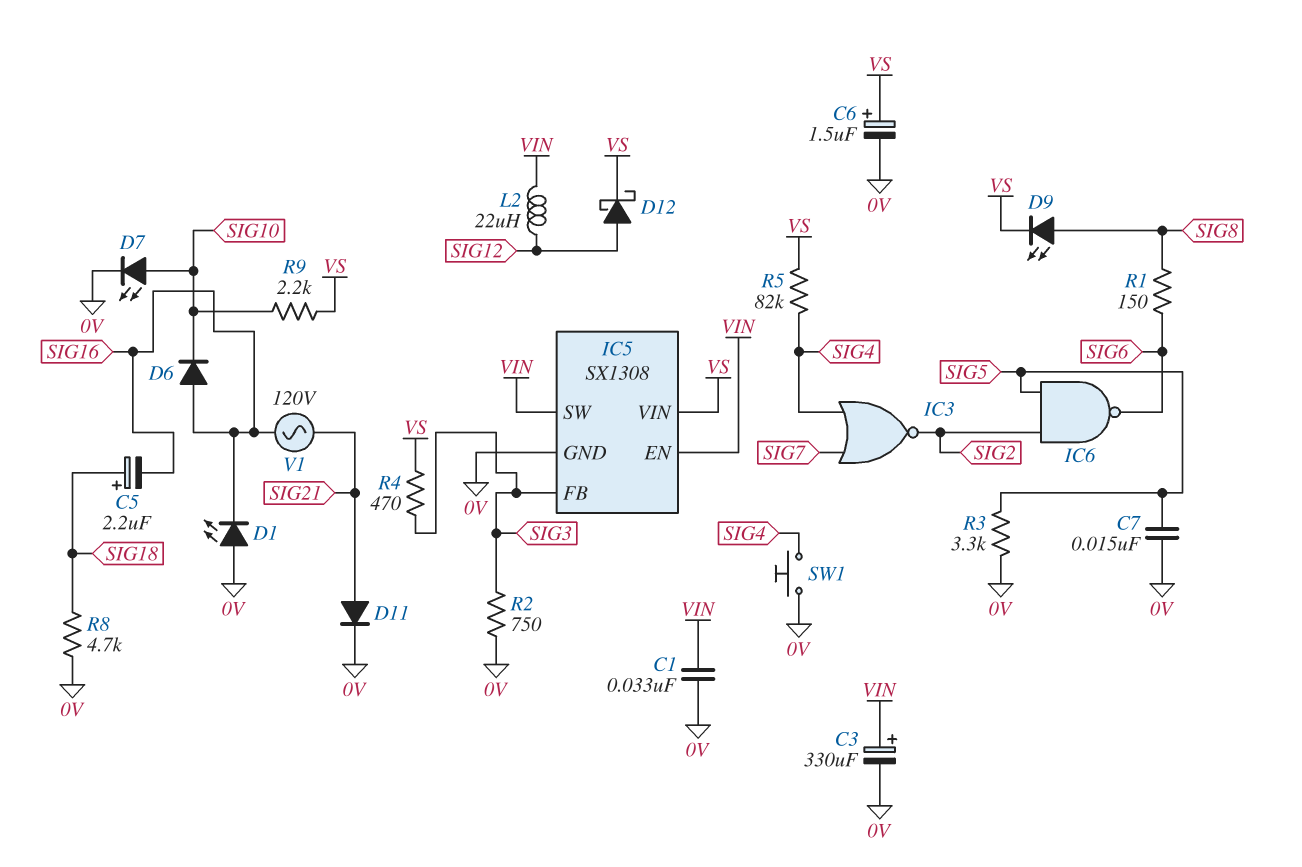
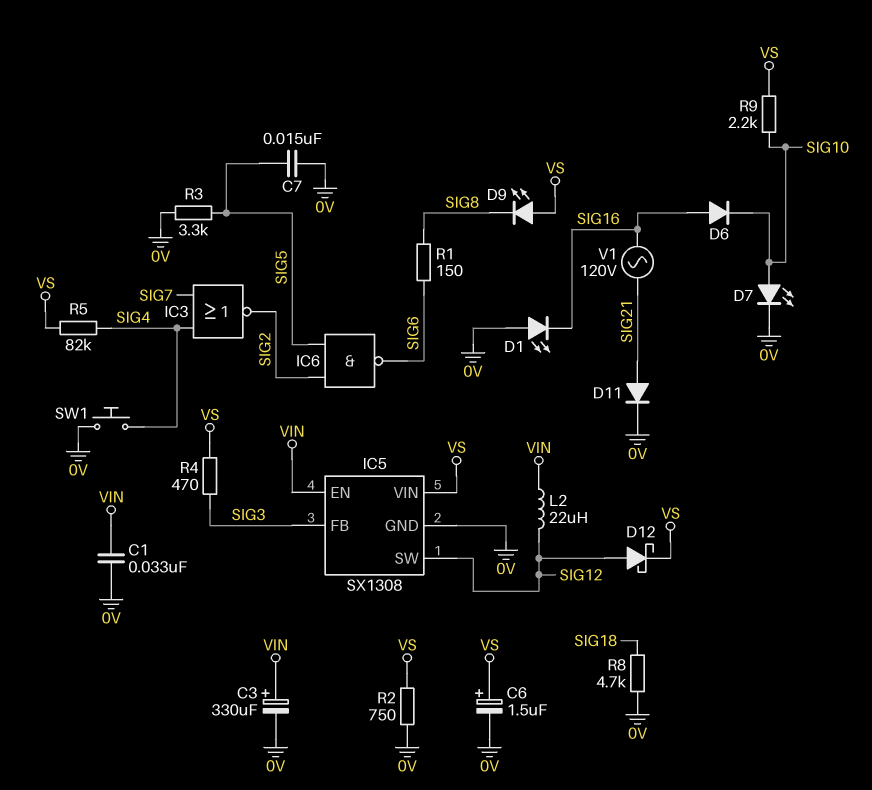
C5: 2.2uF (plus SIG18, minus SIG16) -> none
D9: LED (A SIG8, K VS) -> LED (A VS, K SIG8)
IC5 pin SW: VIN -> SIG12
R2: 750 (0V, SIG3) -> 750 (0V, VS)

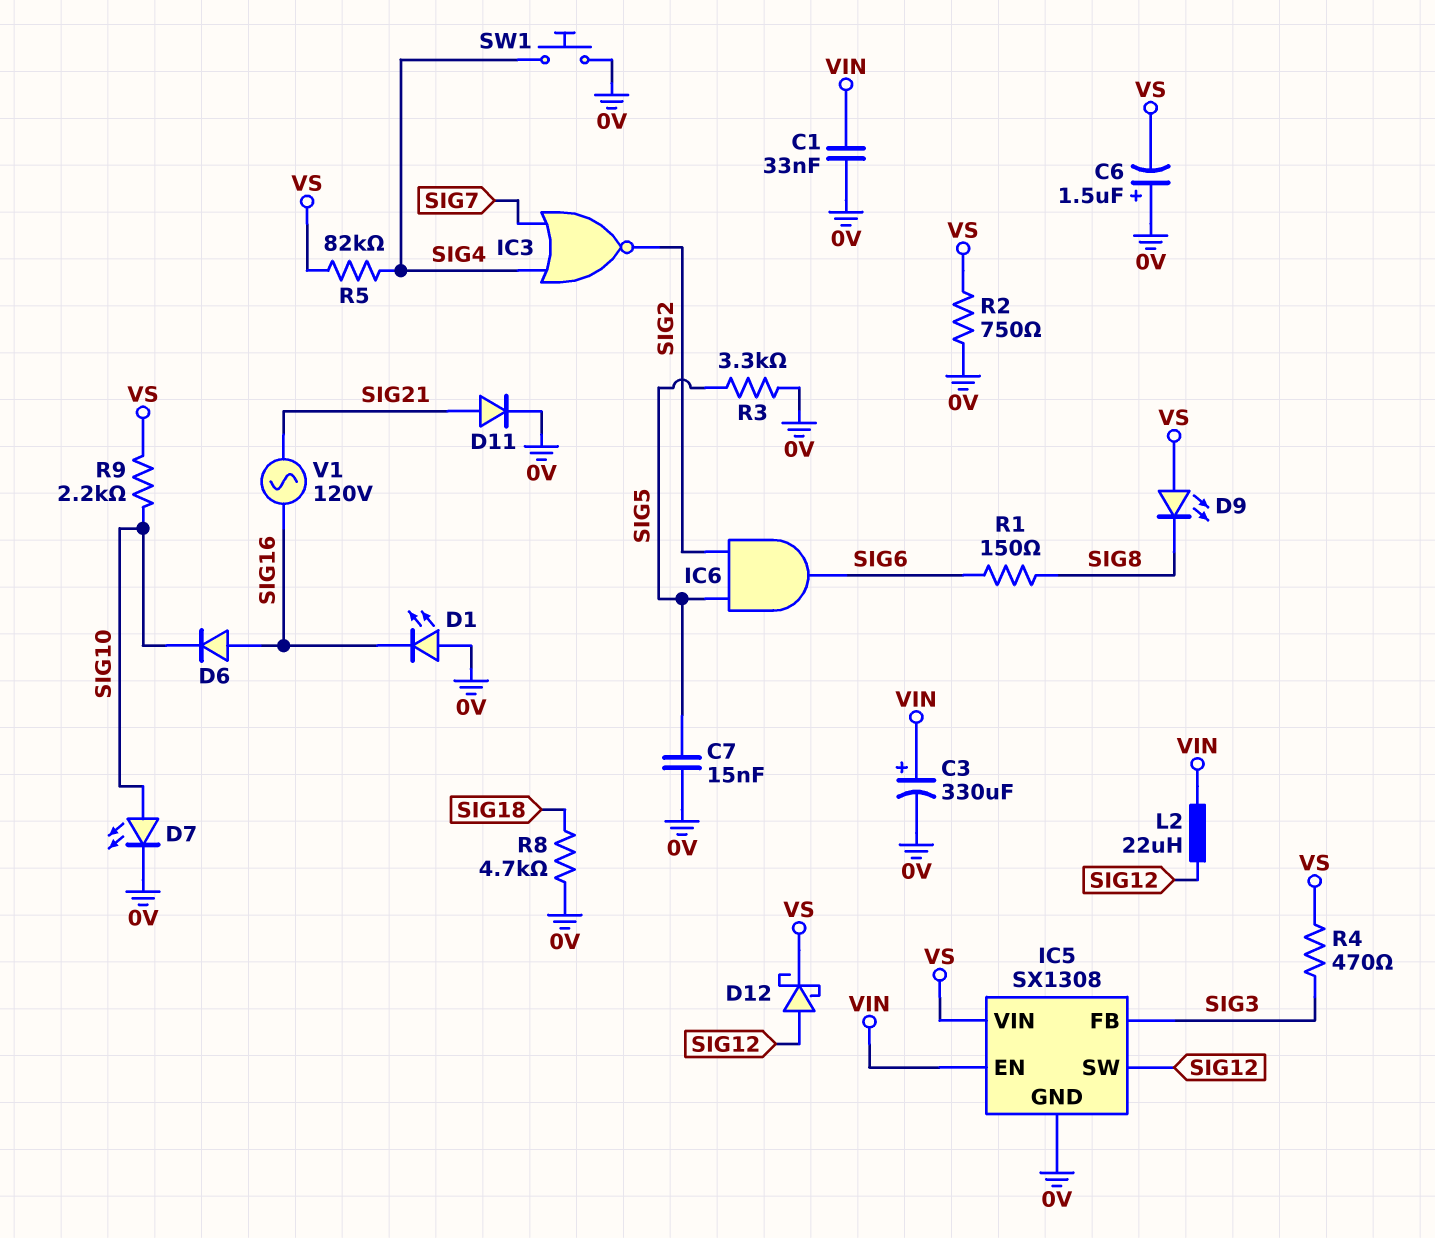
C6: 1.5uF (plus VS, minus 0V) -> 1.5uF (plus 0V, minus VS)
IC6: NAND (in SIG2, in SIG5, out SIG6) -> AND (in SIG2, in SIG5, out SIG6)

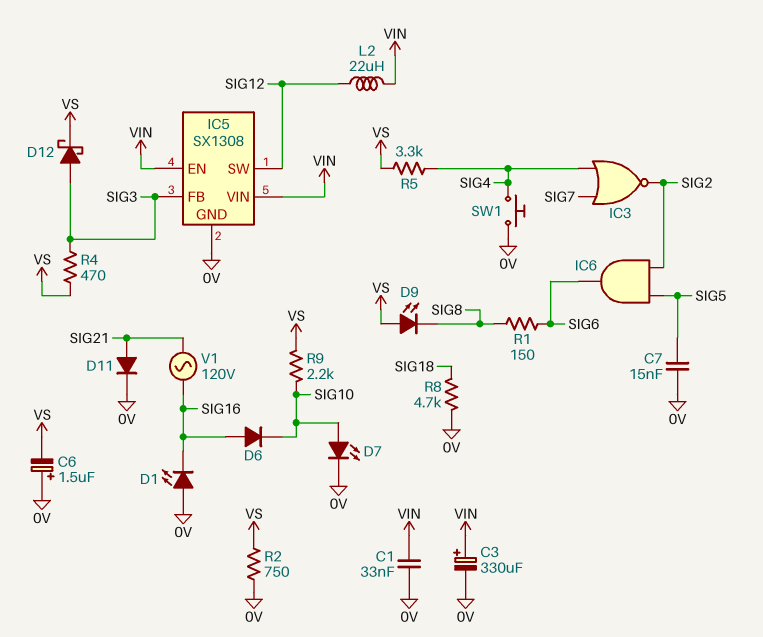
D12: schottky (A SIG12, K VS) -> schottky (A SIG3, K VS)
IC5 pin VIN: VS -> VIN
R3: 3.3k (0V, SIG5) -> none
R5: 82k (SIG4, VS) -> 3.3k (SIG4, VS)

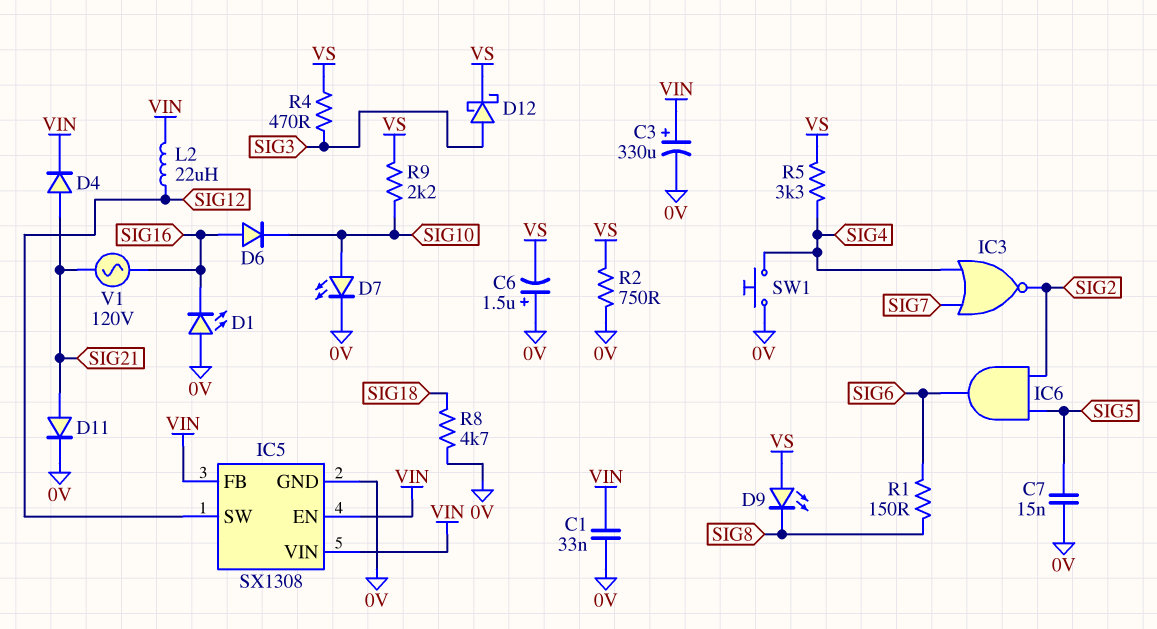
D4: none -> diode (A SIG21, K VIN)
IC5 pin FB: SIG3 -> VIN

